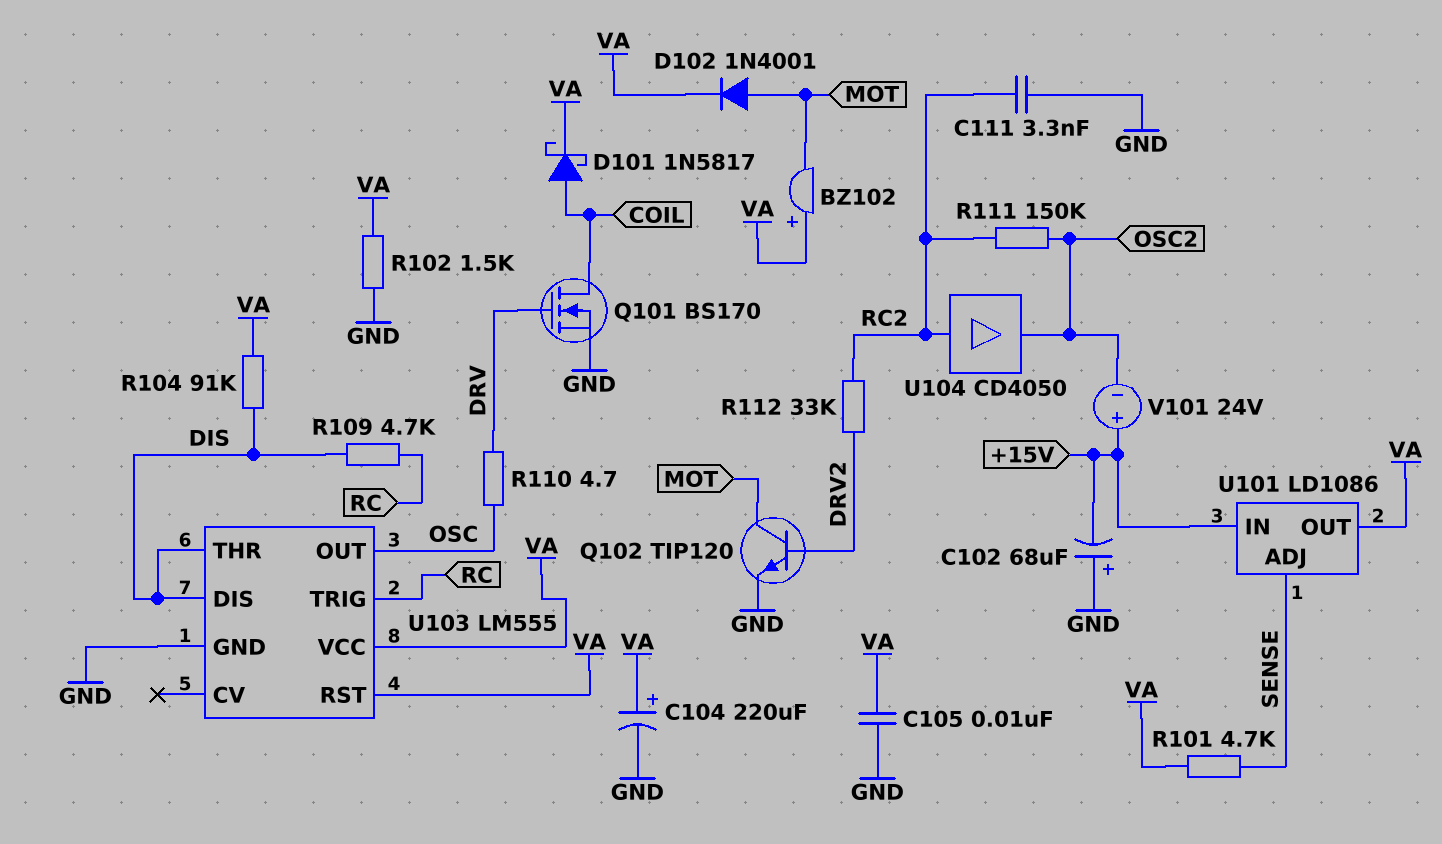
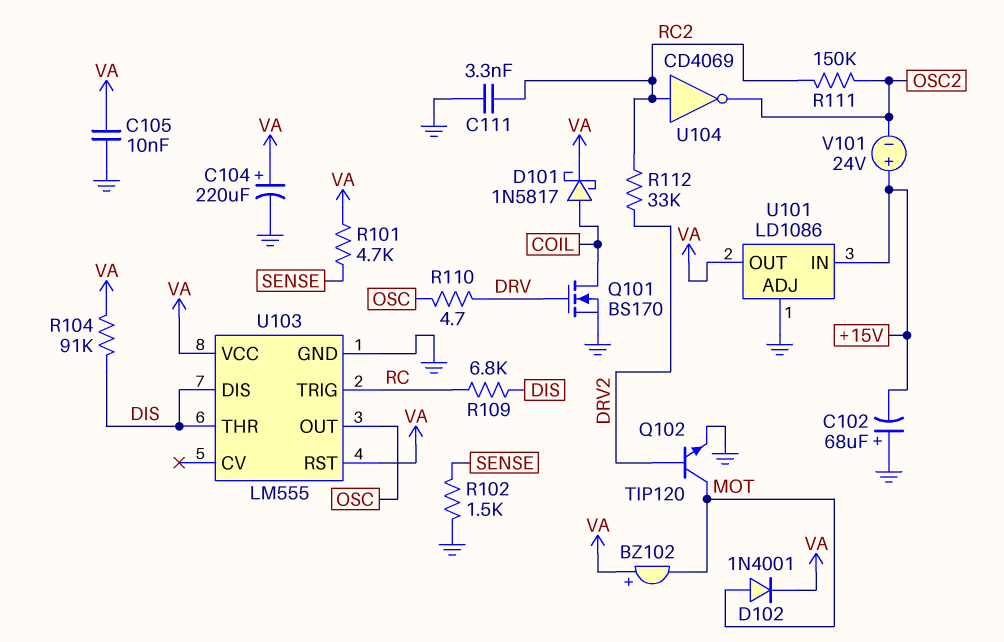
R102: 1.5k (GND, VA) -> 1.5k (GND, SENSE)
R109: 4.7k (DIS, RC) -> 6.8k (DIS, RC)
U101 pin ADJ: SENSE -> GND
U104: buffer CD4050 (in RC2, out OSC2) -> NOT CD4069 (in RC2, out OSC2)

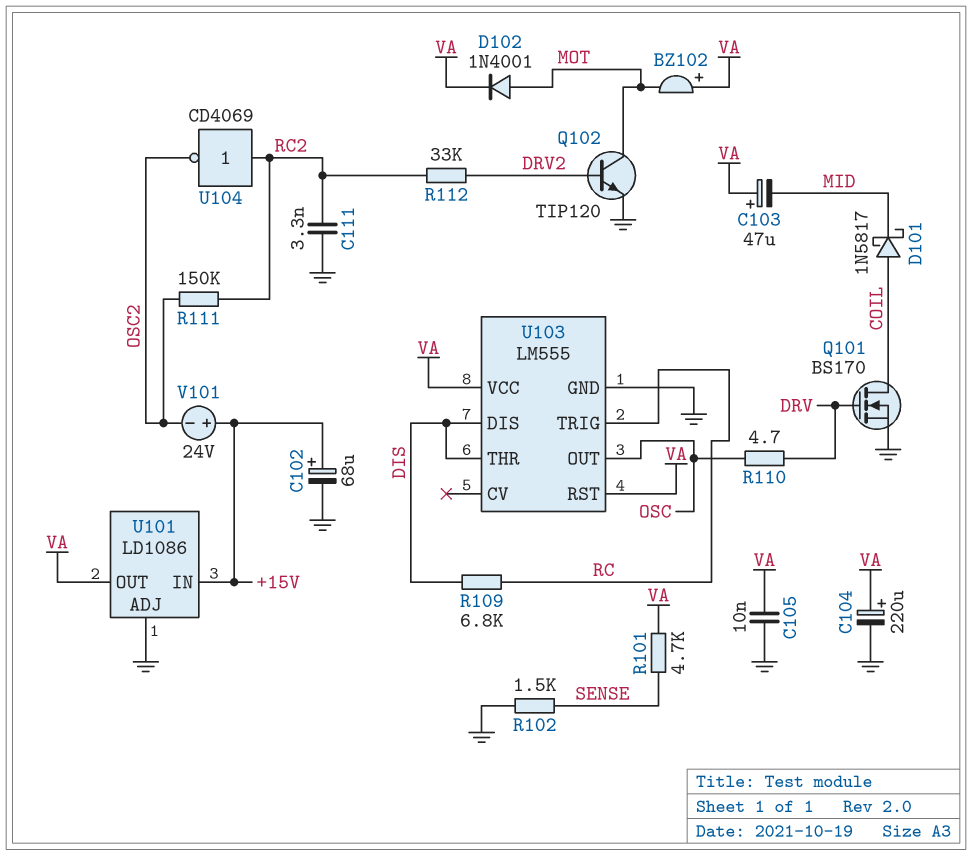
C102: 68uF (plus GND, minus +15V) -> 68uF (plus +15V, minus GND)
C103: none -> 47uF (plus VA, minus MID)
D101: schottky 1N5817 (A COIL, K VA) -> schottky 1N5817 (A COIL, K MID)
R104: 91k (DIS, VA) -> none

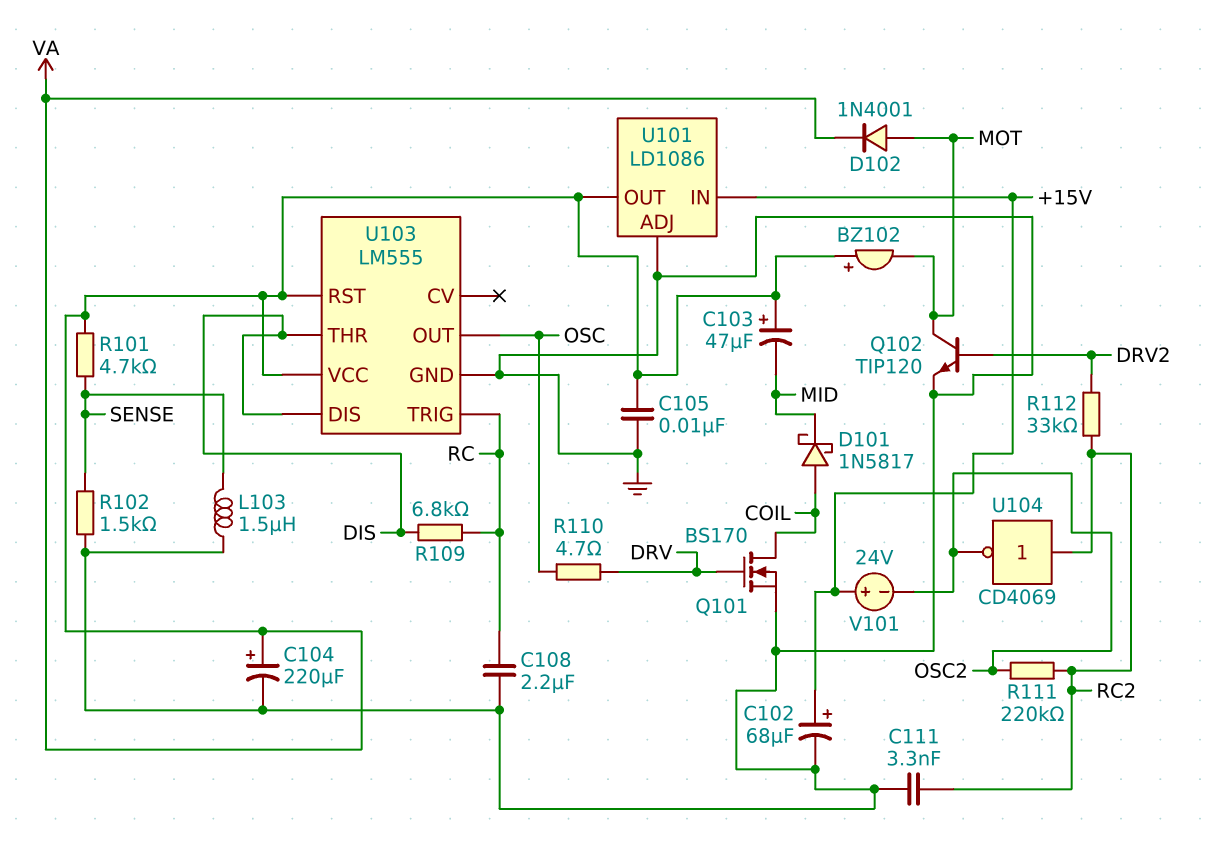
C108: none -> 2.2uF (GND, RC)
L103: none -> 1.5uH (GND, SENSE)
R111: 150k (OSC2, RC2) -> 220k (OSC2, RC2)

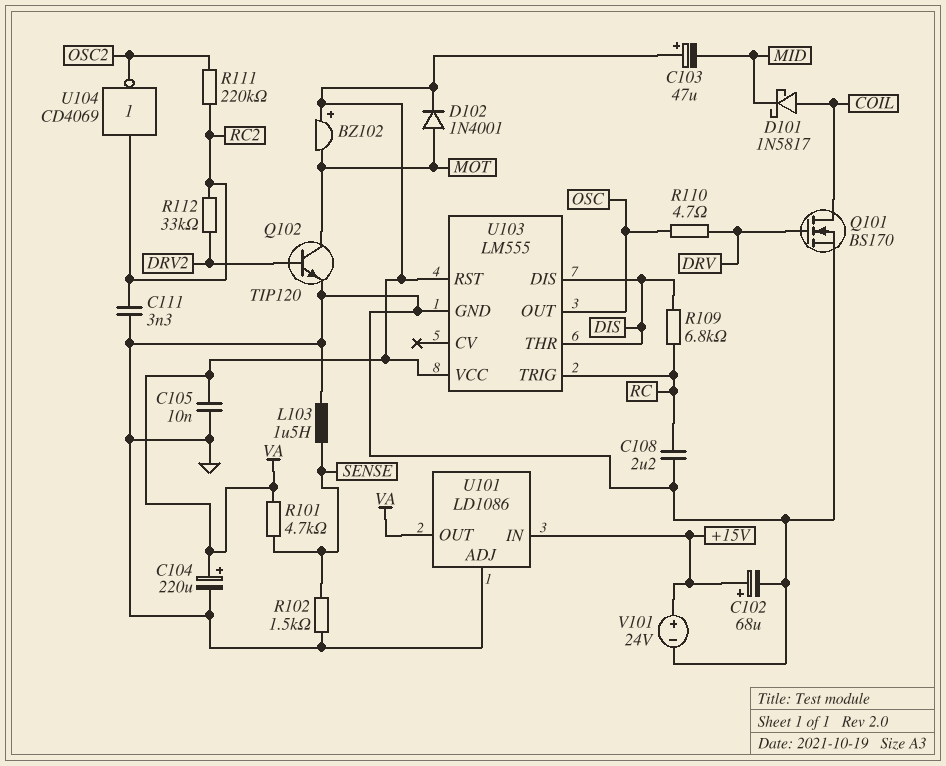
V101: 24V (plus +15V, minus OSC2) -> 24V (plus +15V, minus GND)

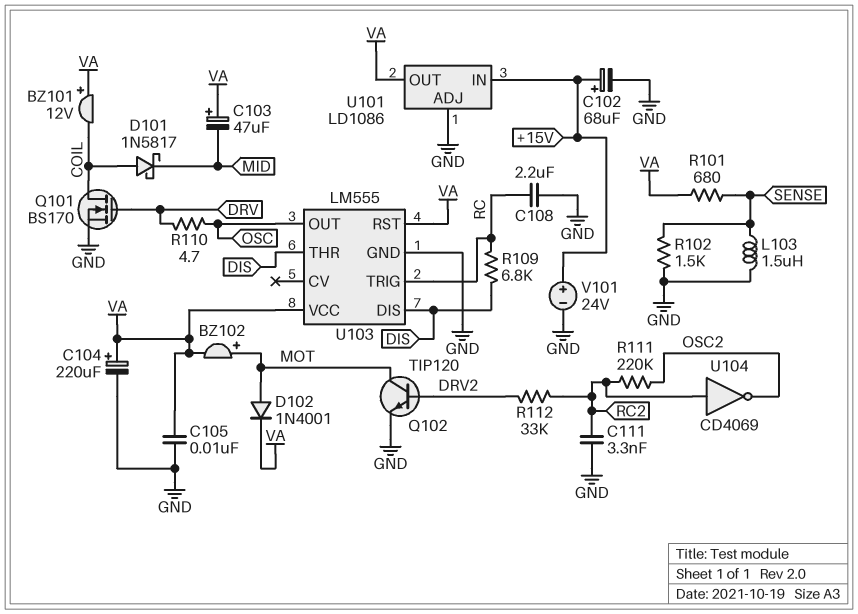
BZ101: none -> buzzer 12V (plus VA, minus COIL)
BZ102: buzzer (plus VA, minus MOT) -> buzzer (plus MOT, minus VA)
R101: 4.7k (SENSE, VA) -> 680 (SENSE, VA)

